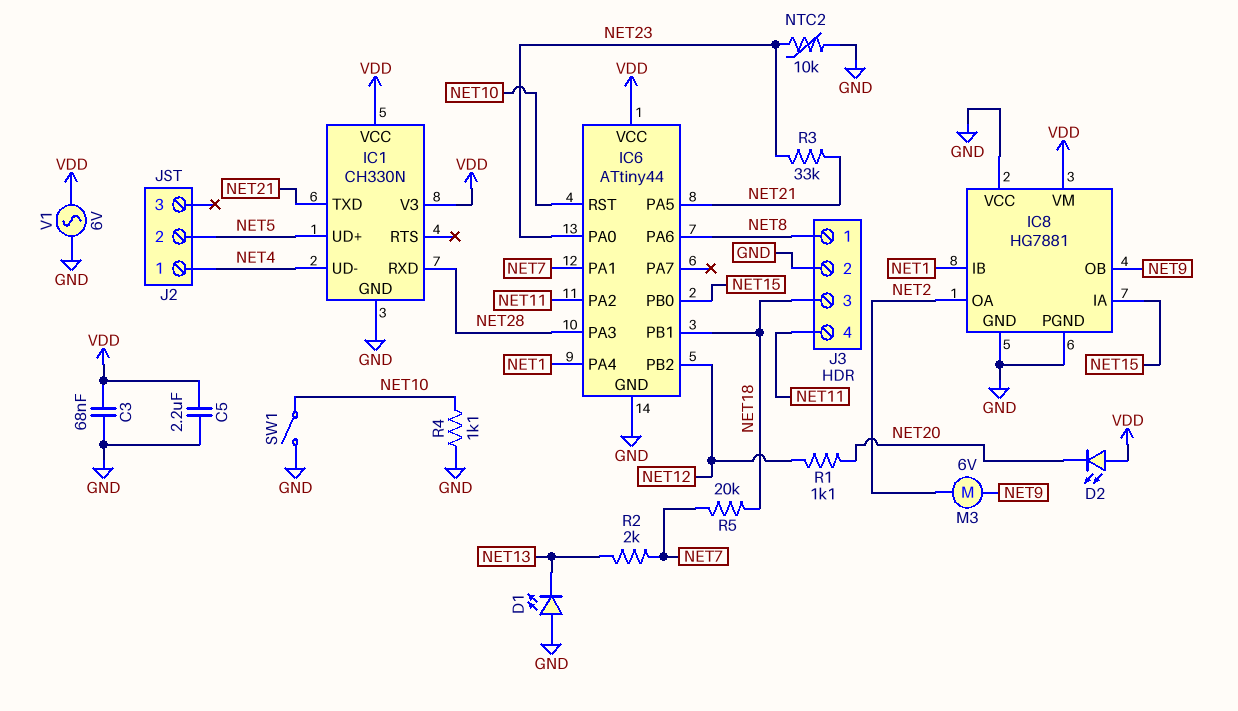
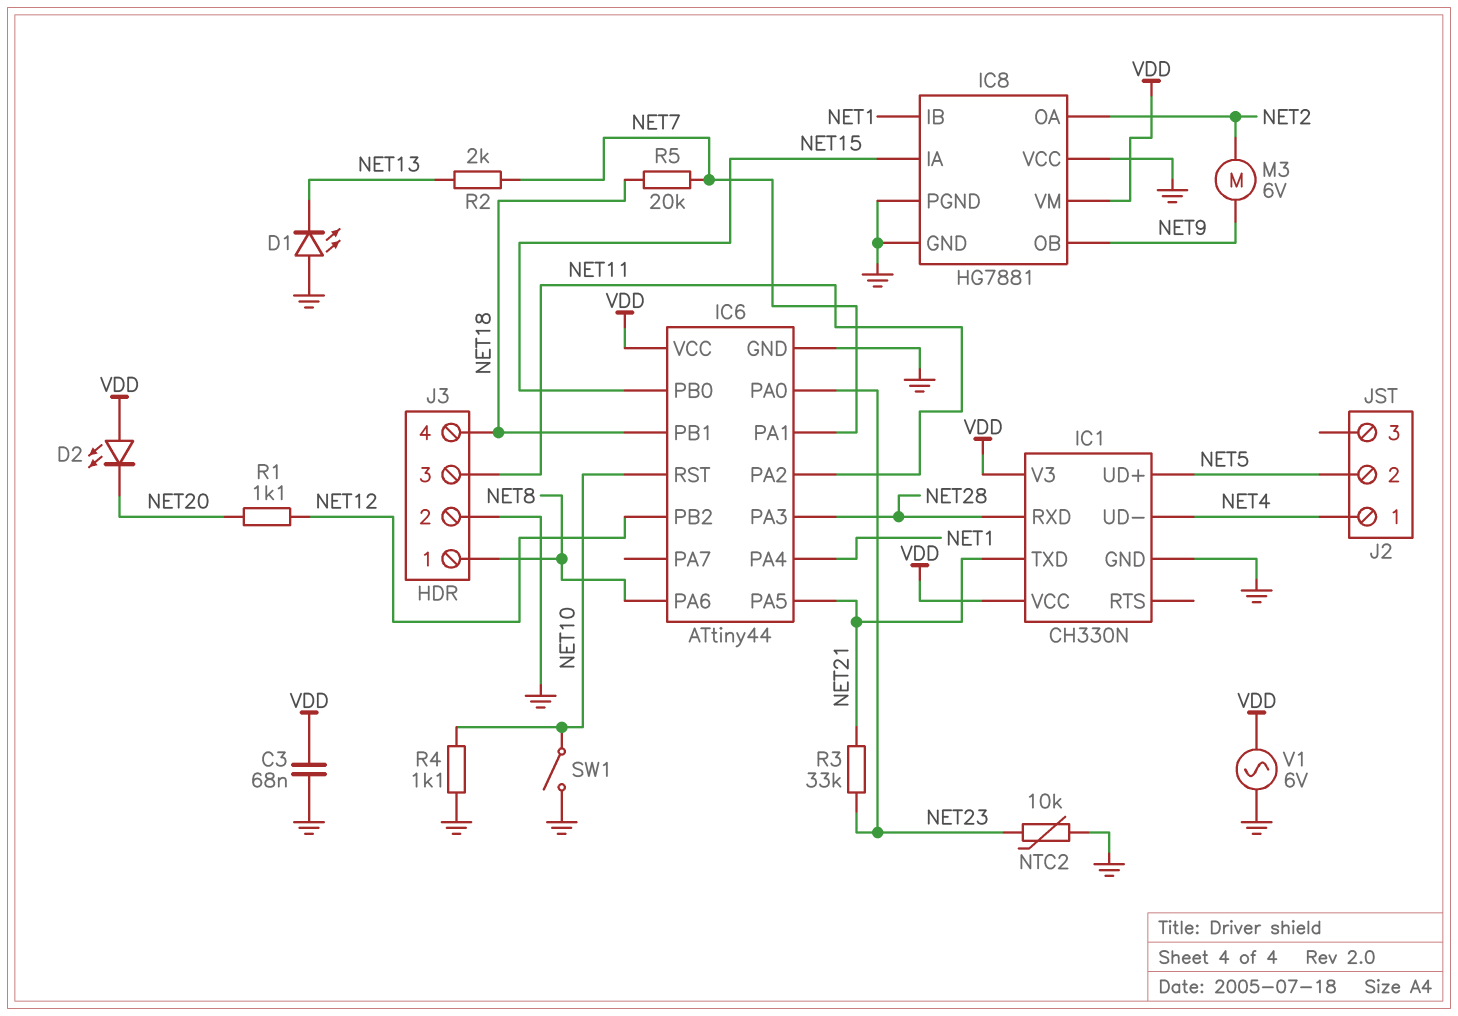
C5: 2.2uF (GND, VDD) -> none
J3 pin 3: NET18 -> NET11
J3 pin 4: NET11 -> NET18

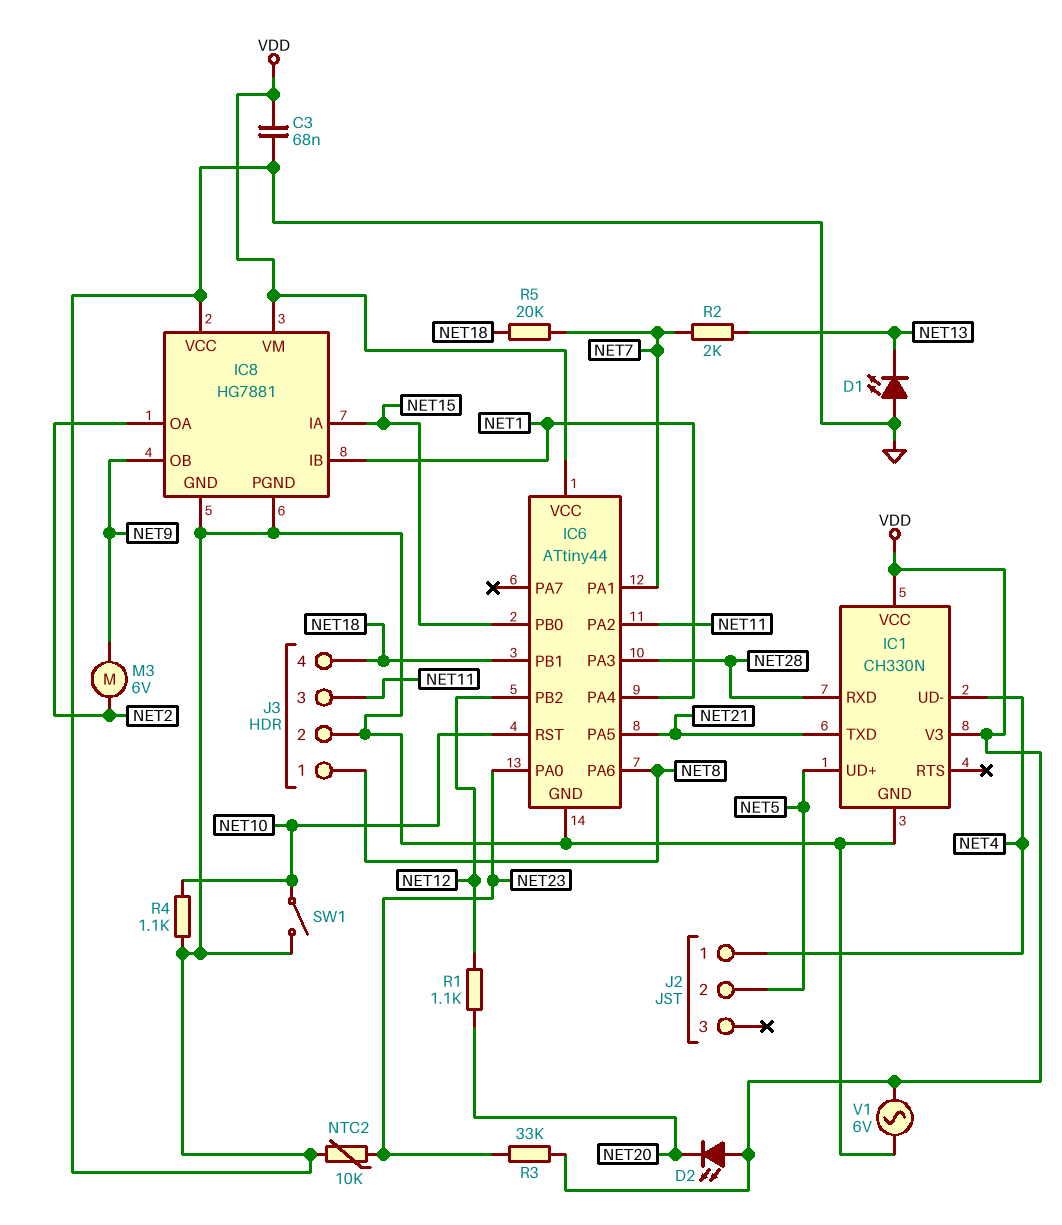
R3: 33k (NET21, NET23) -> 33k (NET23, VDD)

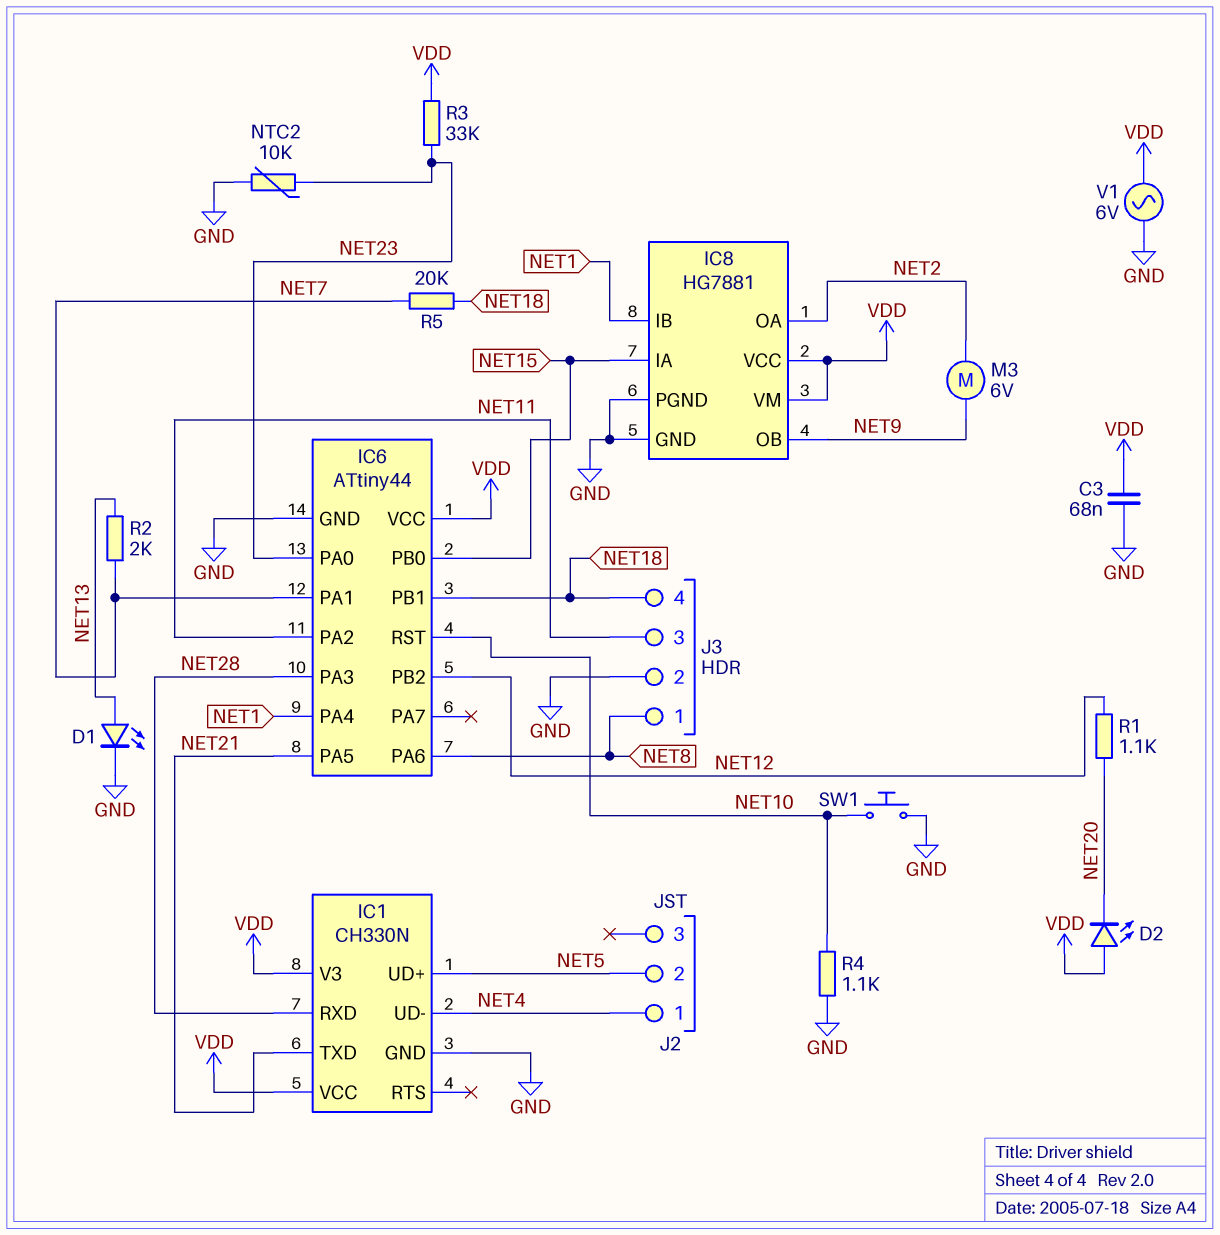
D1: LED (A GND, K NET13) -> LED (A NET13, K GND)
IC8 pin VCC: GND -> VDD
SW1: switch (GND, NET10) -> button (GND, NET10)

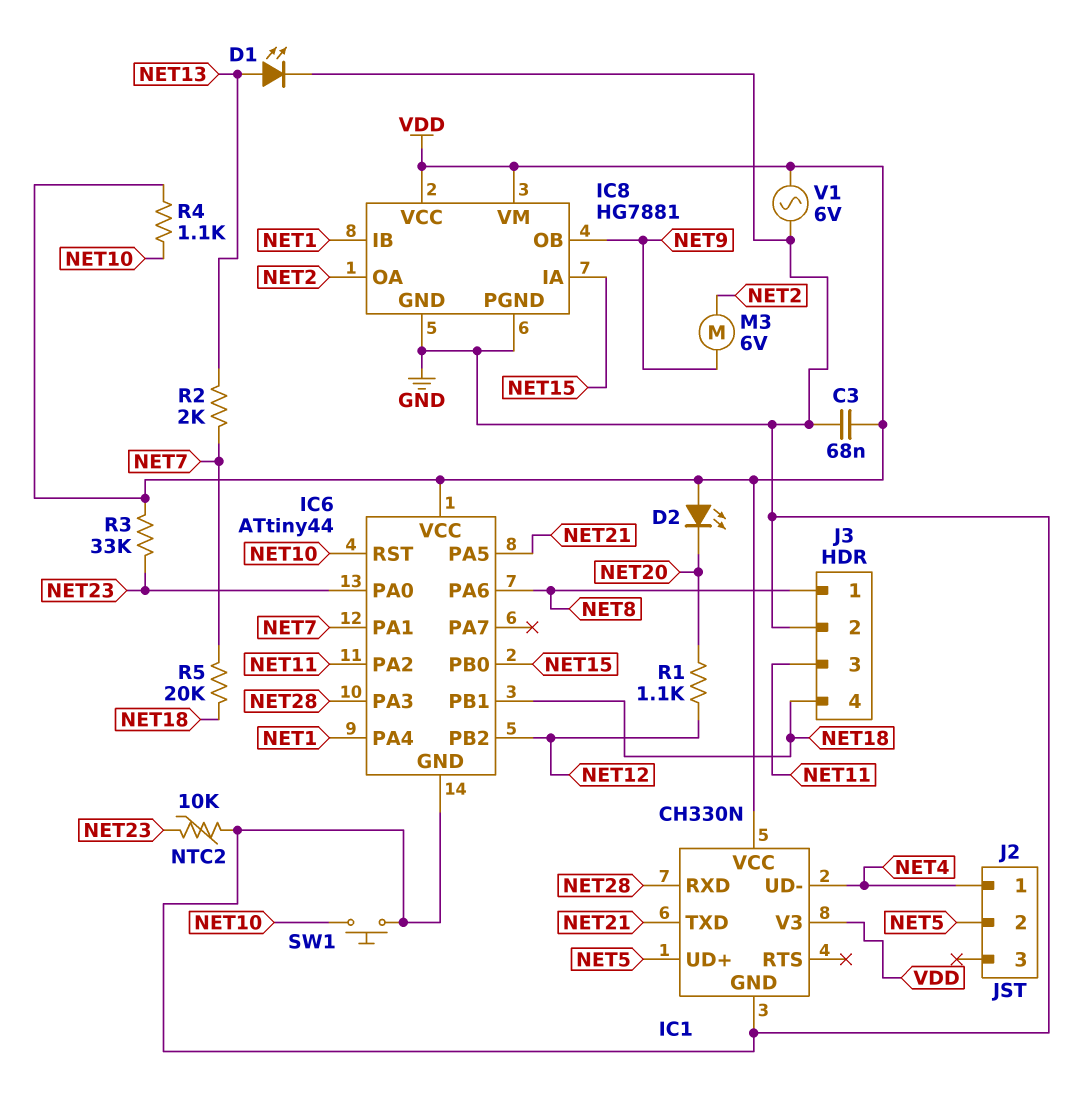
R4: 1.1k (GND, NET10) -> 1.1k (NET10, VDD)

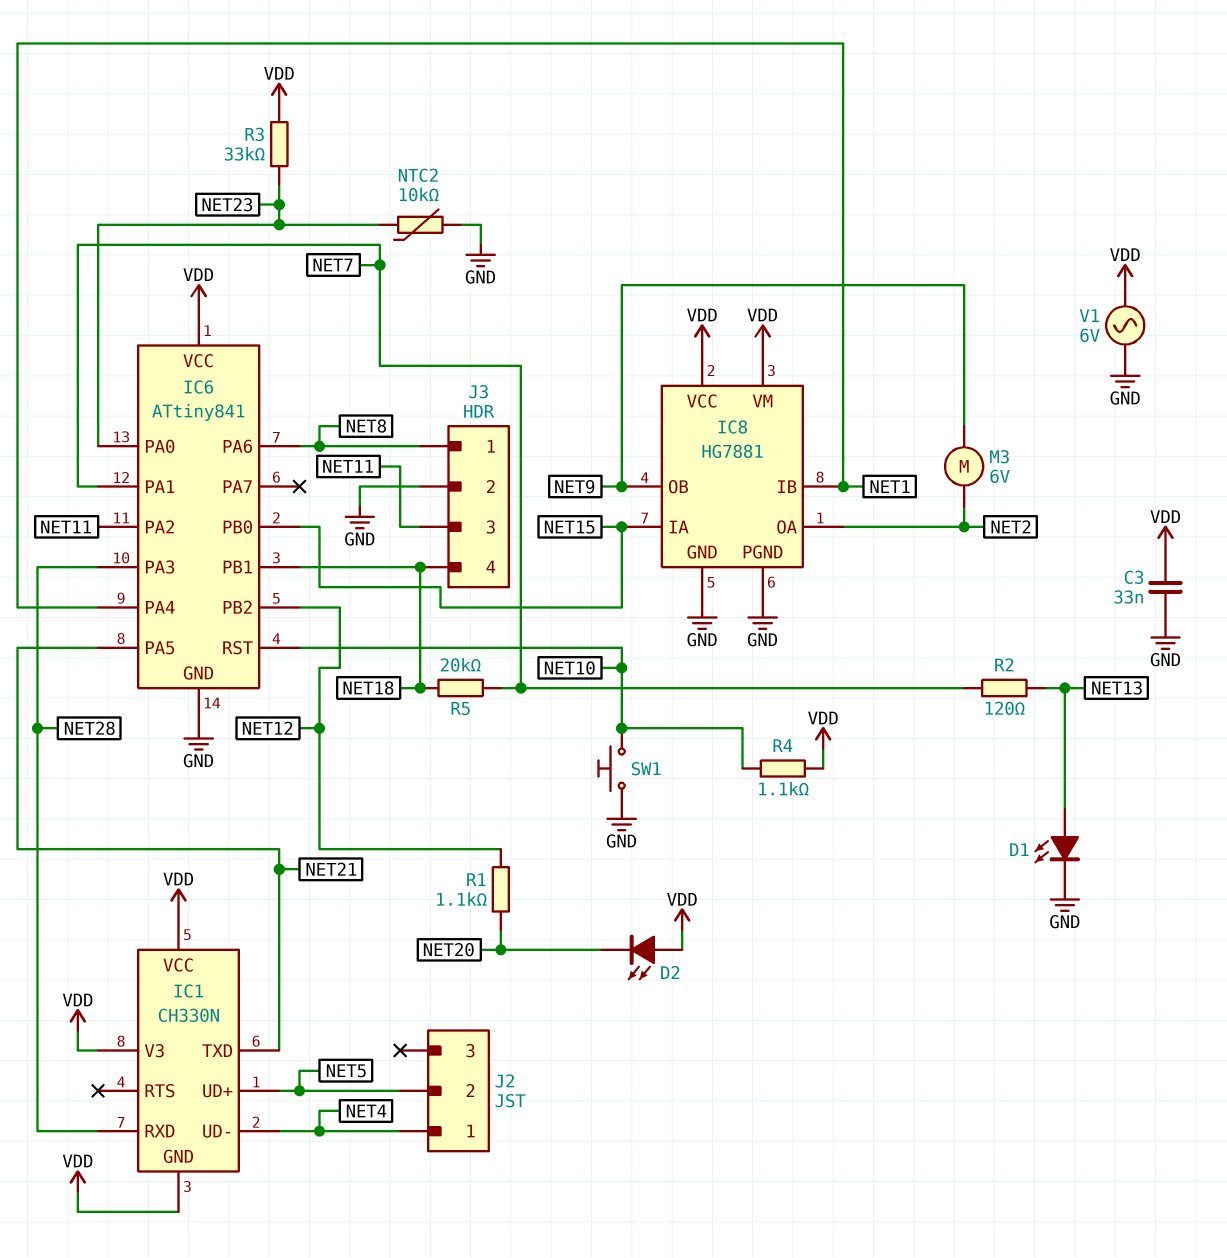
C3: 68nF (GND, VDD) -> 33nF (GND, VDD)
IC1 pin GND: GND -> VDD
IC6: ATtiny44 -> ATtiny841
R2: 2k (NET7, NET13) -> 120 (NET7, NET13)

